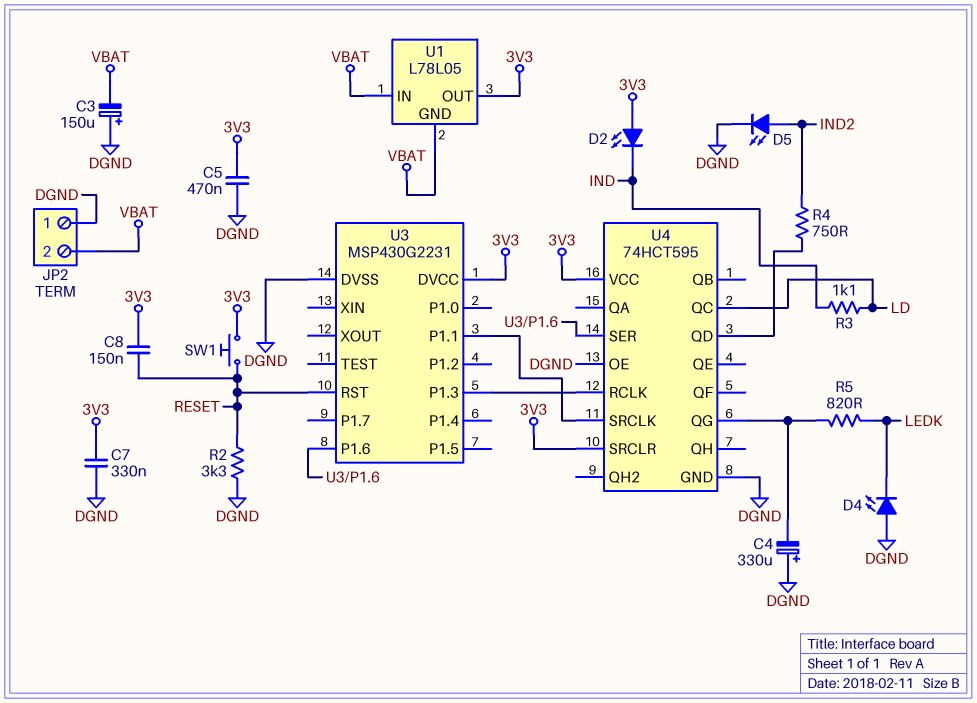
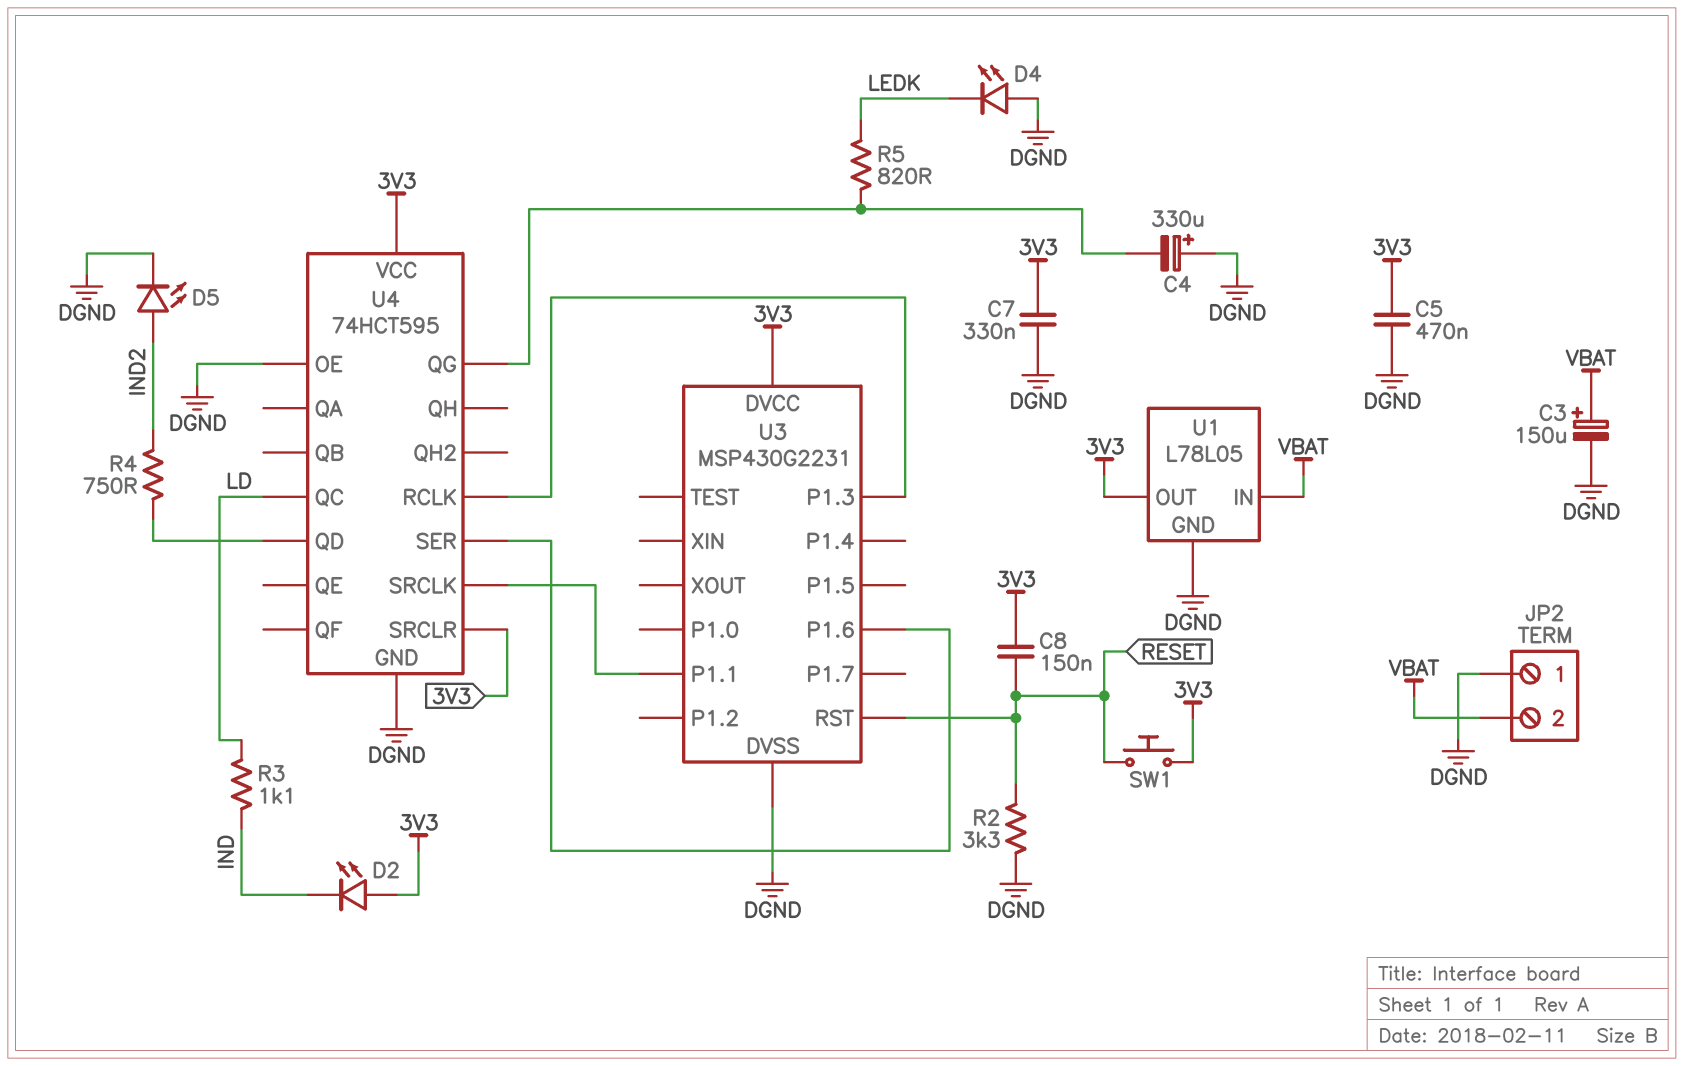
C3: 150uF (plus DGND, minus VBAT) -> 150uF (plus VBAT, minus DGND)
U1 pin GND: VBAT -> DGND

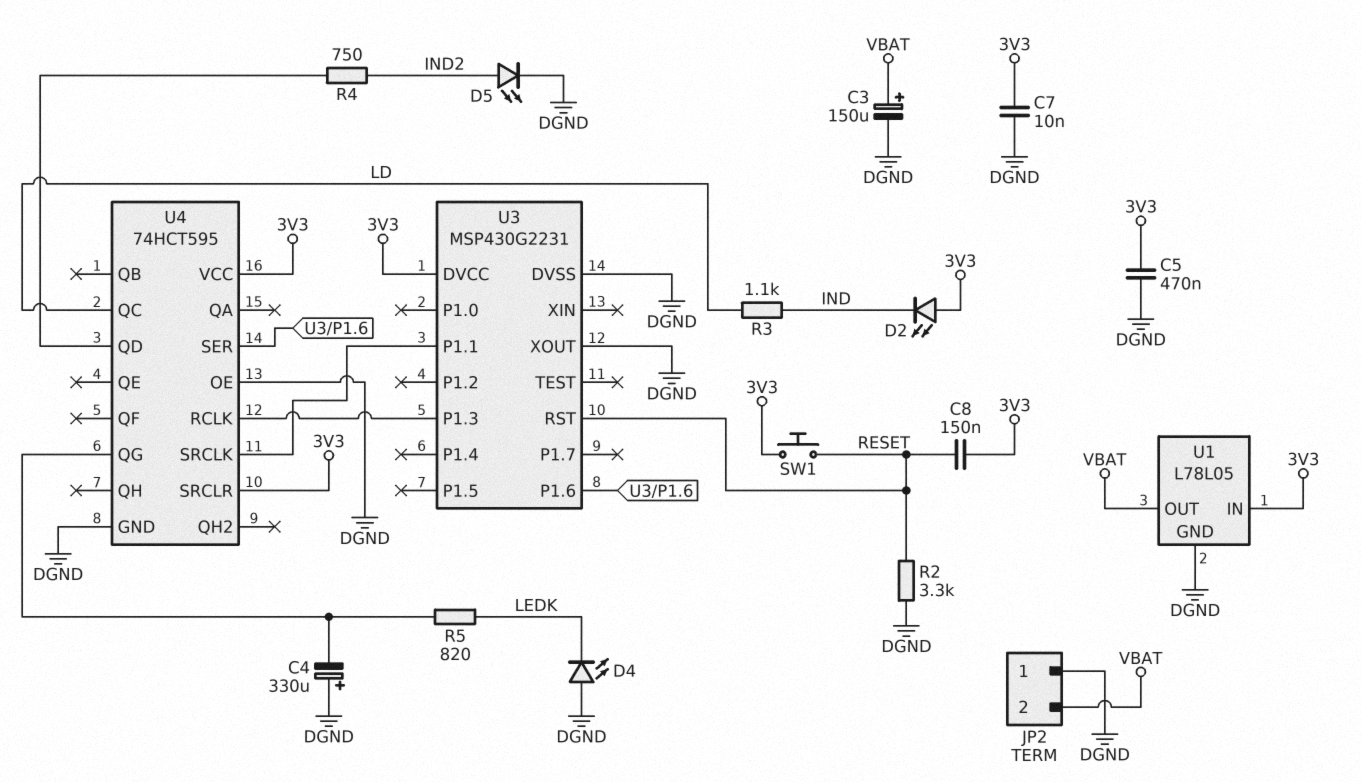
C7: 330nF (3V3, DGND) -> 10nF (3V3, DGND)
U1 pin IN: VBAT -> 3V3
U1 pin OUT: 3V3 -> VBAT
U3 pin XOUT: none -> DGND

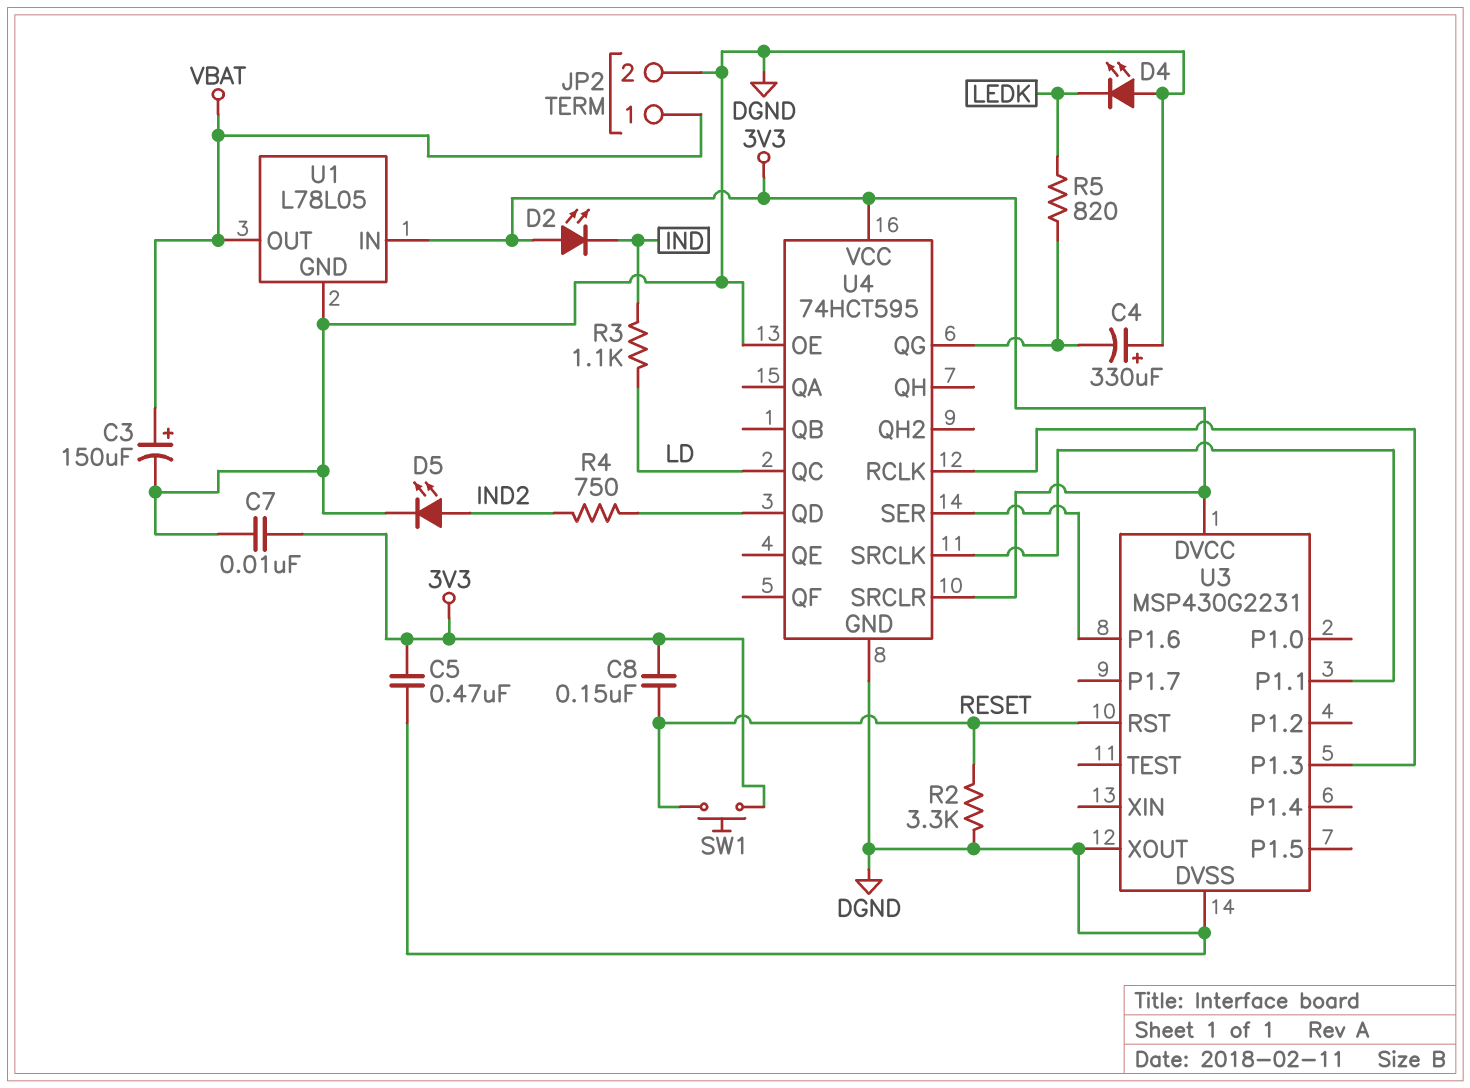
JP2 pin 1: DGND -> VBAT
JP2 pin 2: VBAT -> DGND

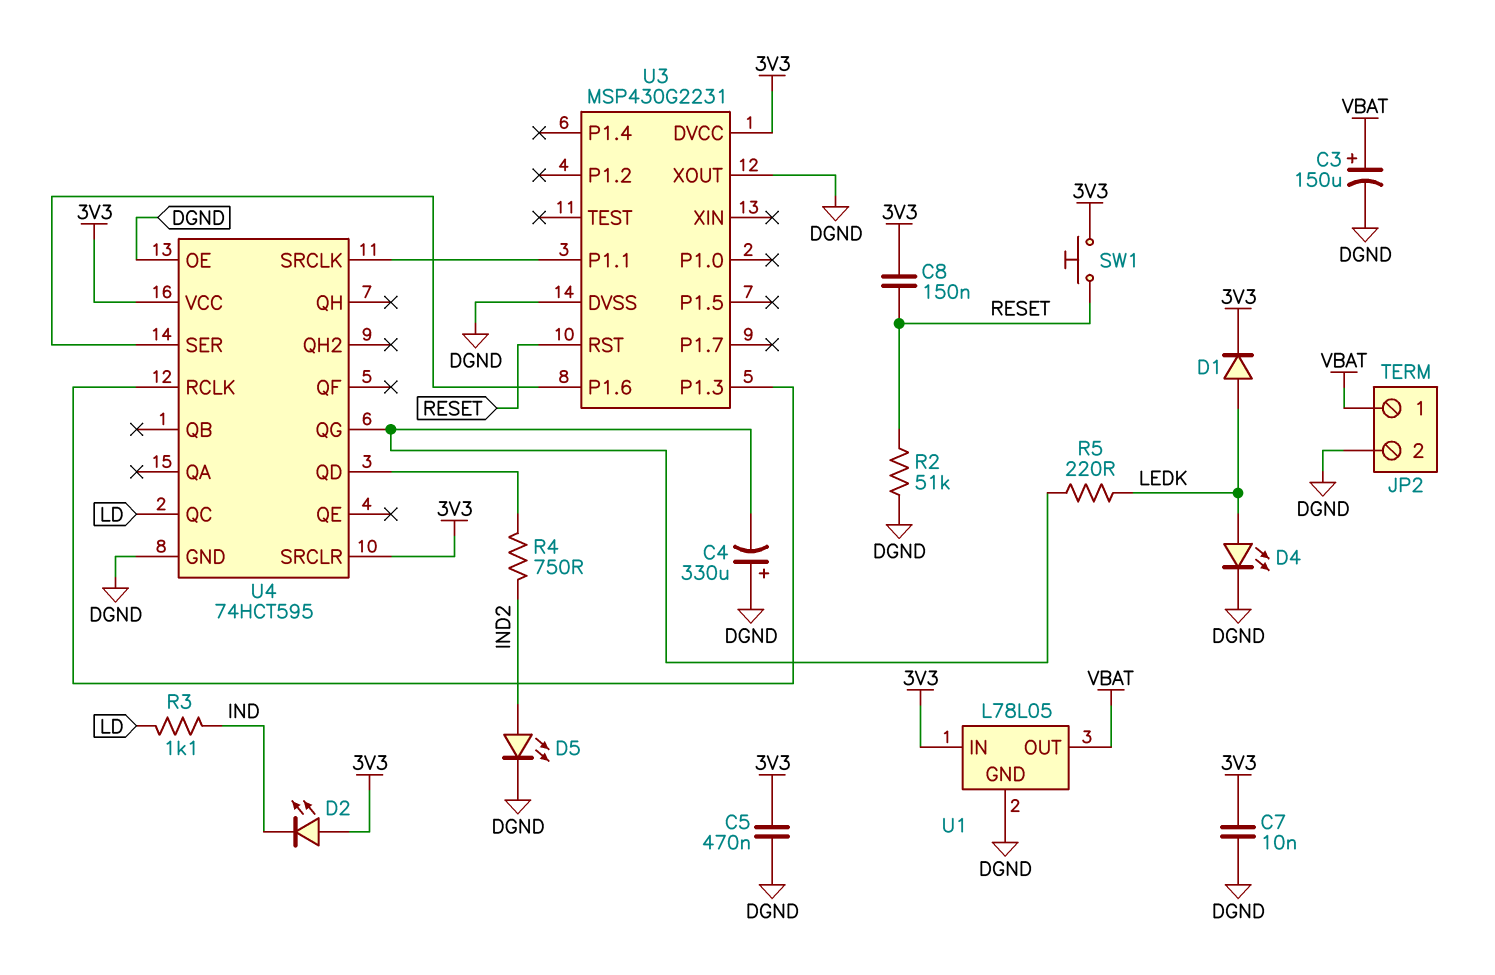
D1: none -> diode (A LEDK, K 3V3)
D4: LED (A DGND, K LEDK) -> LED (A LEDK, K DGND)
R2: 3.3k (DGND, RESET) -> 51k (DGND, RESET)
R5: 820 (LEDK, U4/QG) -> 220 (LEDK, U4/QG)

